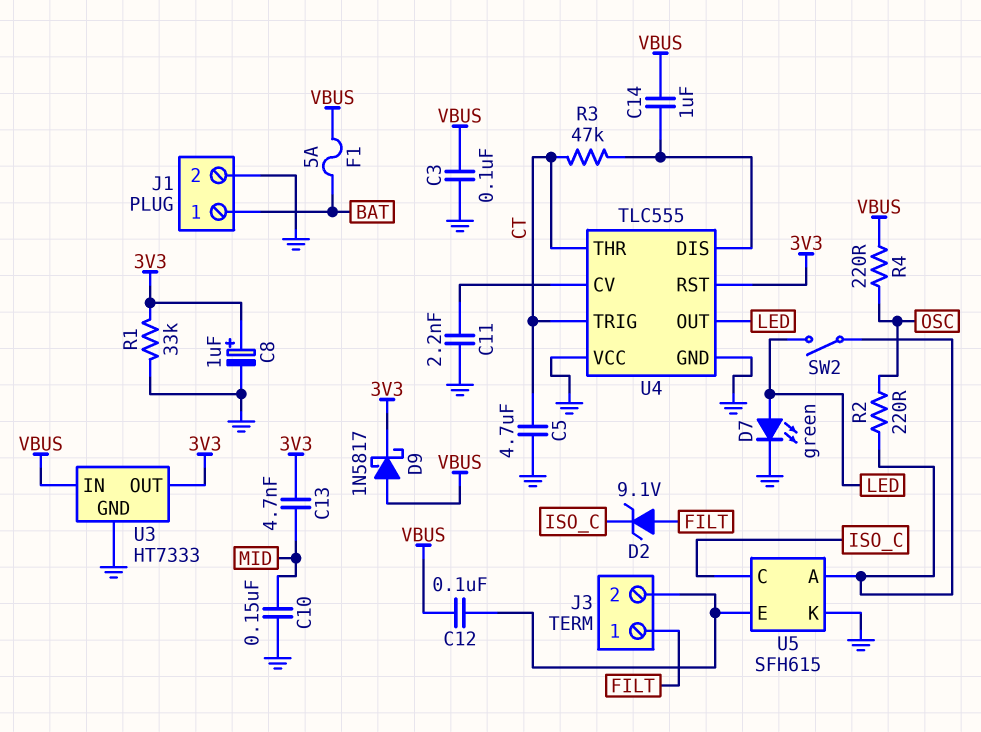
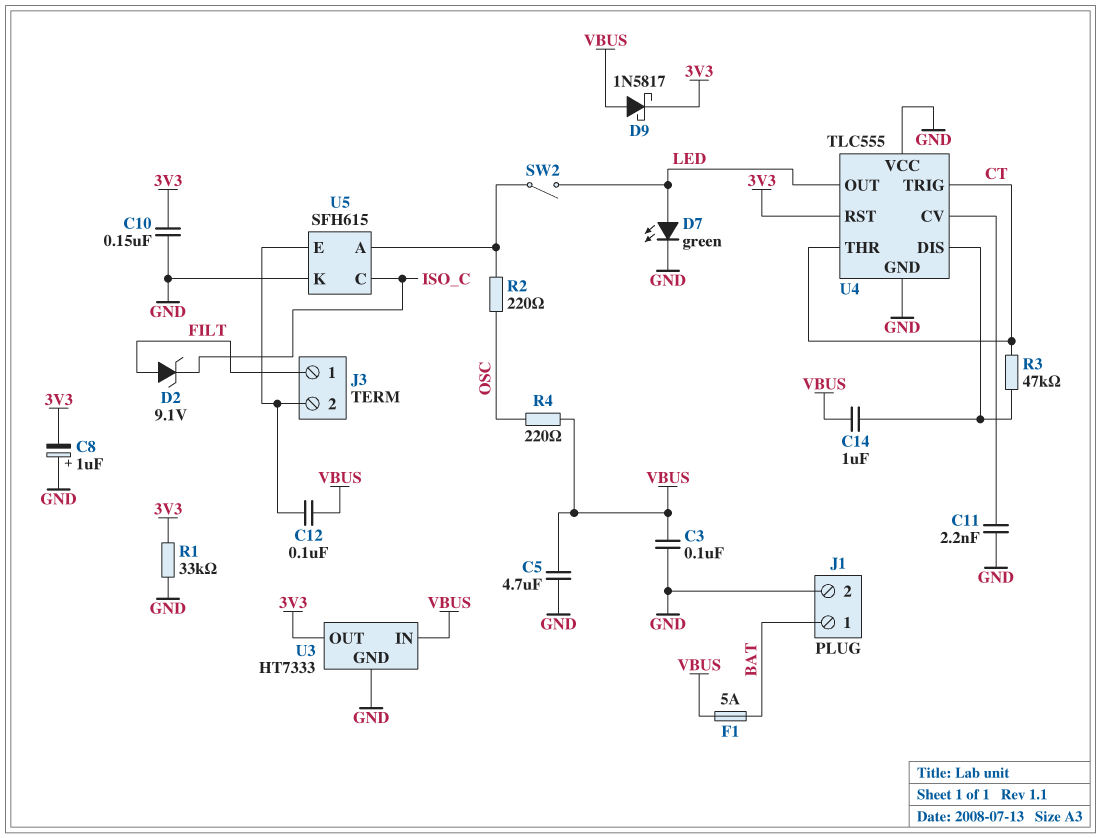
C5: 4.7uF (CT, GND) -> 4.7uF (GND, VBUS)
C8: 1uF (plus 3V3, minus GND) -> 1uF (plus GND, minus 3V3)
C10: 150nF (GND, MID) -> 150nF (3V3, GND)
C13: 4.7nF (3V3, MID) -> none

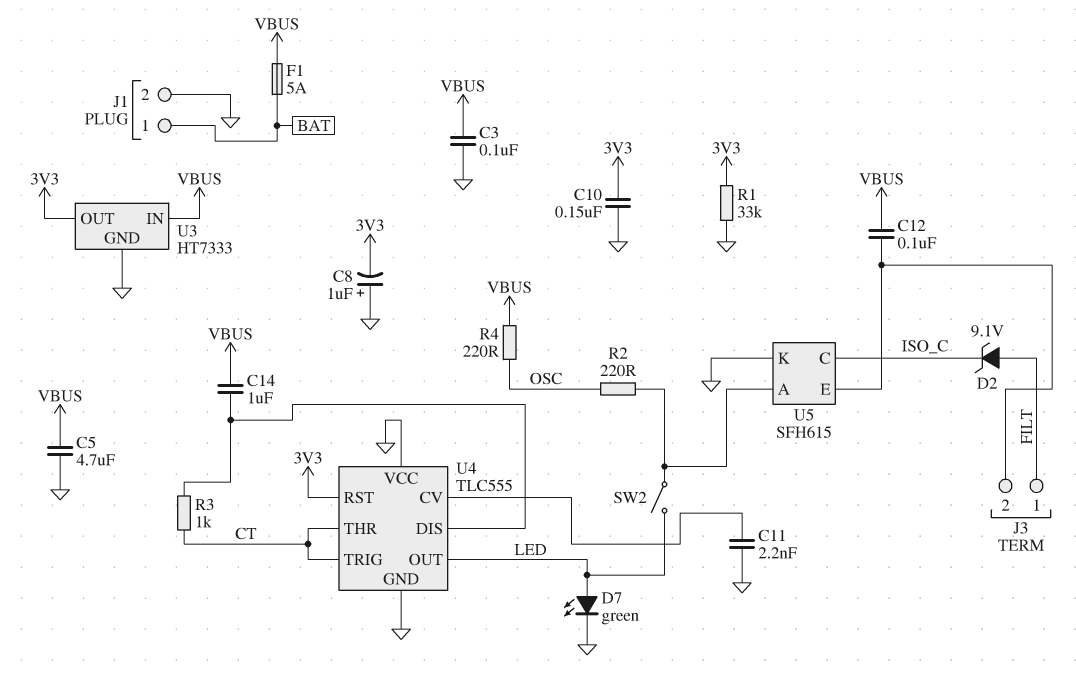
D9: schottky 1N5817 (A VBUS, K 3V3) -> none
R3: 47k (CT, U4/DIS) -> 1k (CT, U4/DIS)

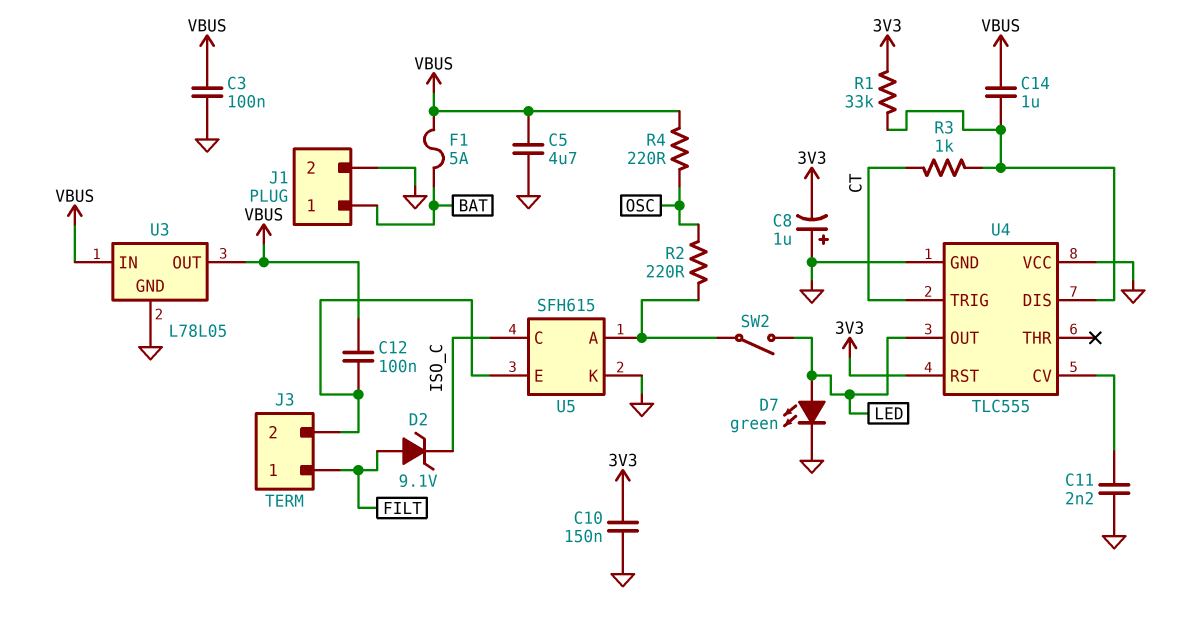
R1: 33k (3V3, GND) -> 33k (3V3, U4/DIS)
U3: HT7333 -> L78L05
U3 pin OUT: 3V3 -> VBUS
U4 pin THR: CT -> none

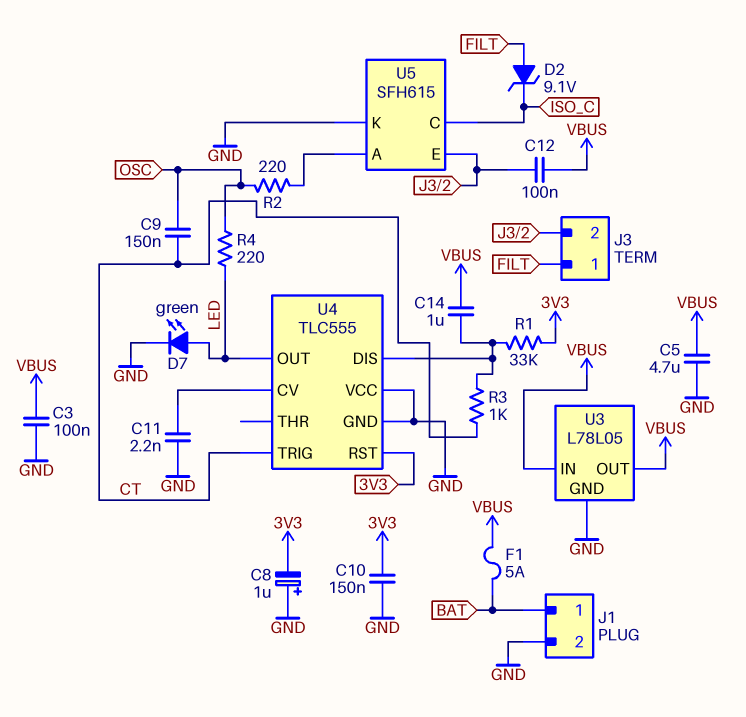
C9: none -> 150nF (CT, OSC)
R4: 220 (OSC, VBUS) -> 220 (LED, OSC)
SW2: switch (LED, U5/A) -> none

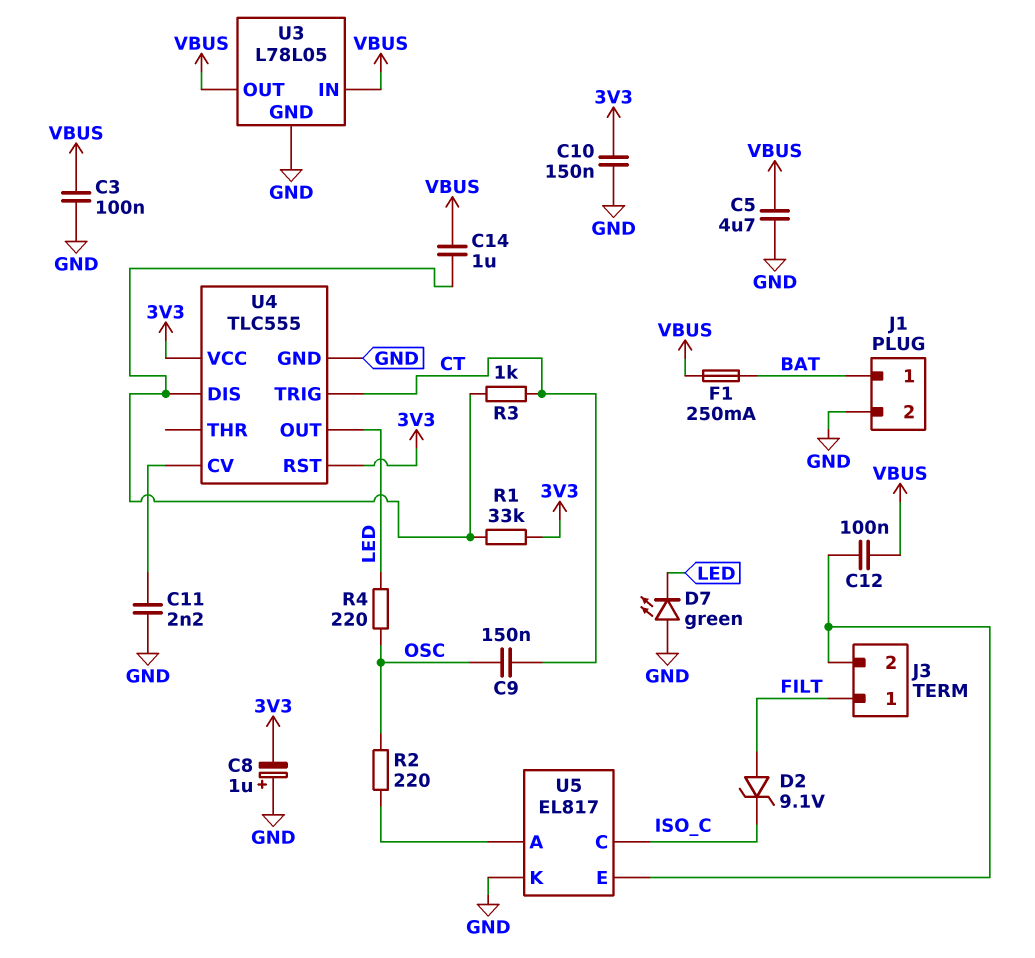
D7: LED green (A LED, K GND) -> LED green (A GND, K LED)
F1: 5A (BAT, VBUS) -> 250mA (BAT, VBUS)
U4 pin VCC: GND -> 3V3
U5: SFH615 -> EL817

